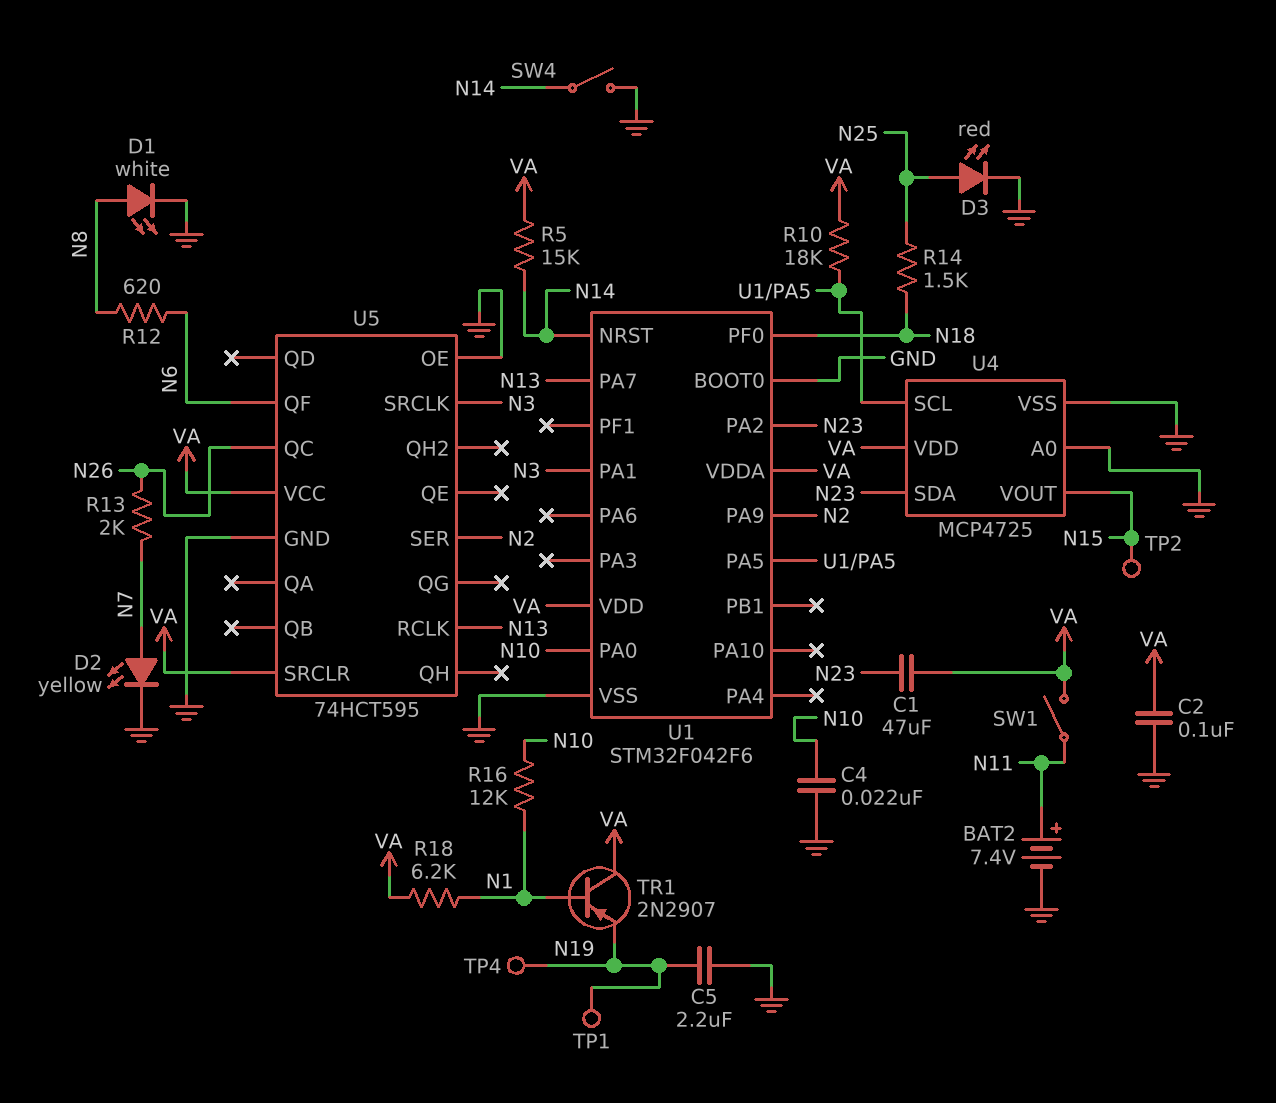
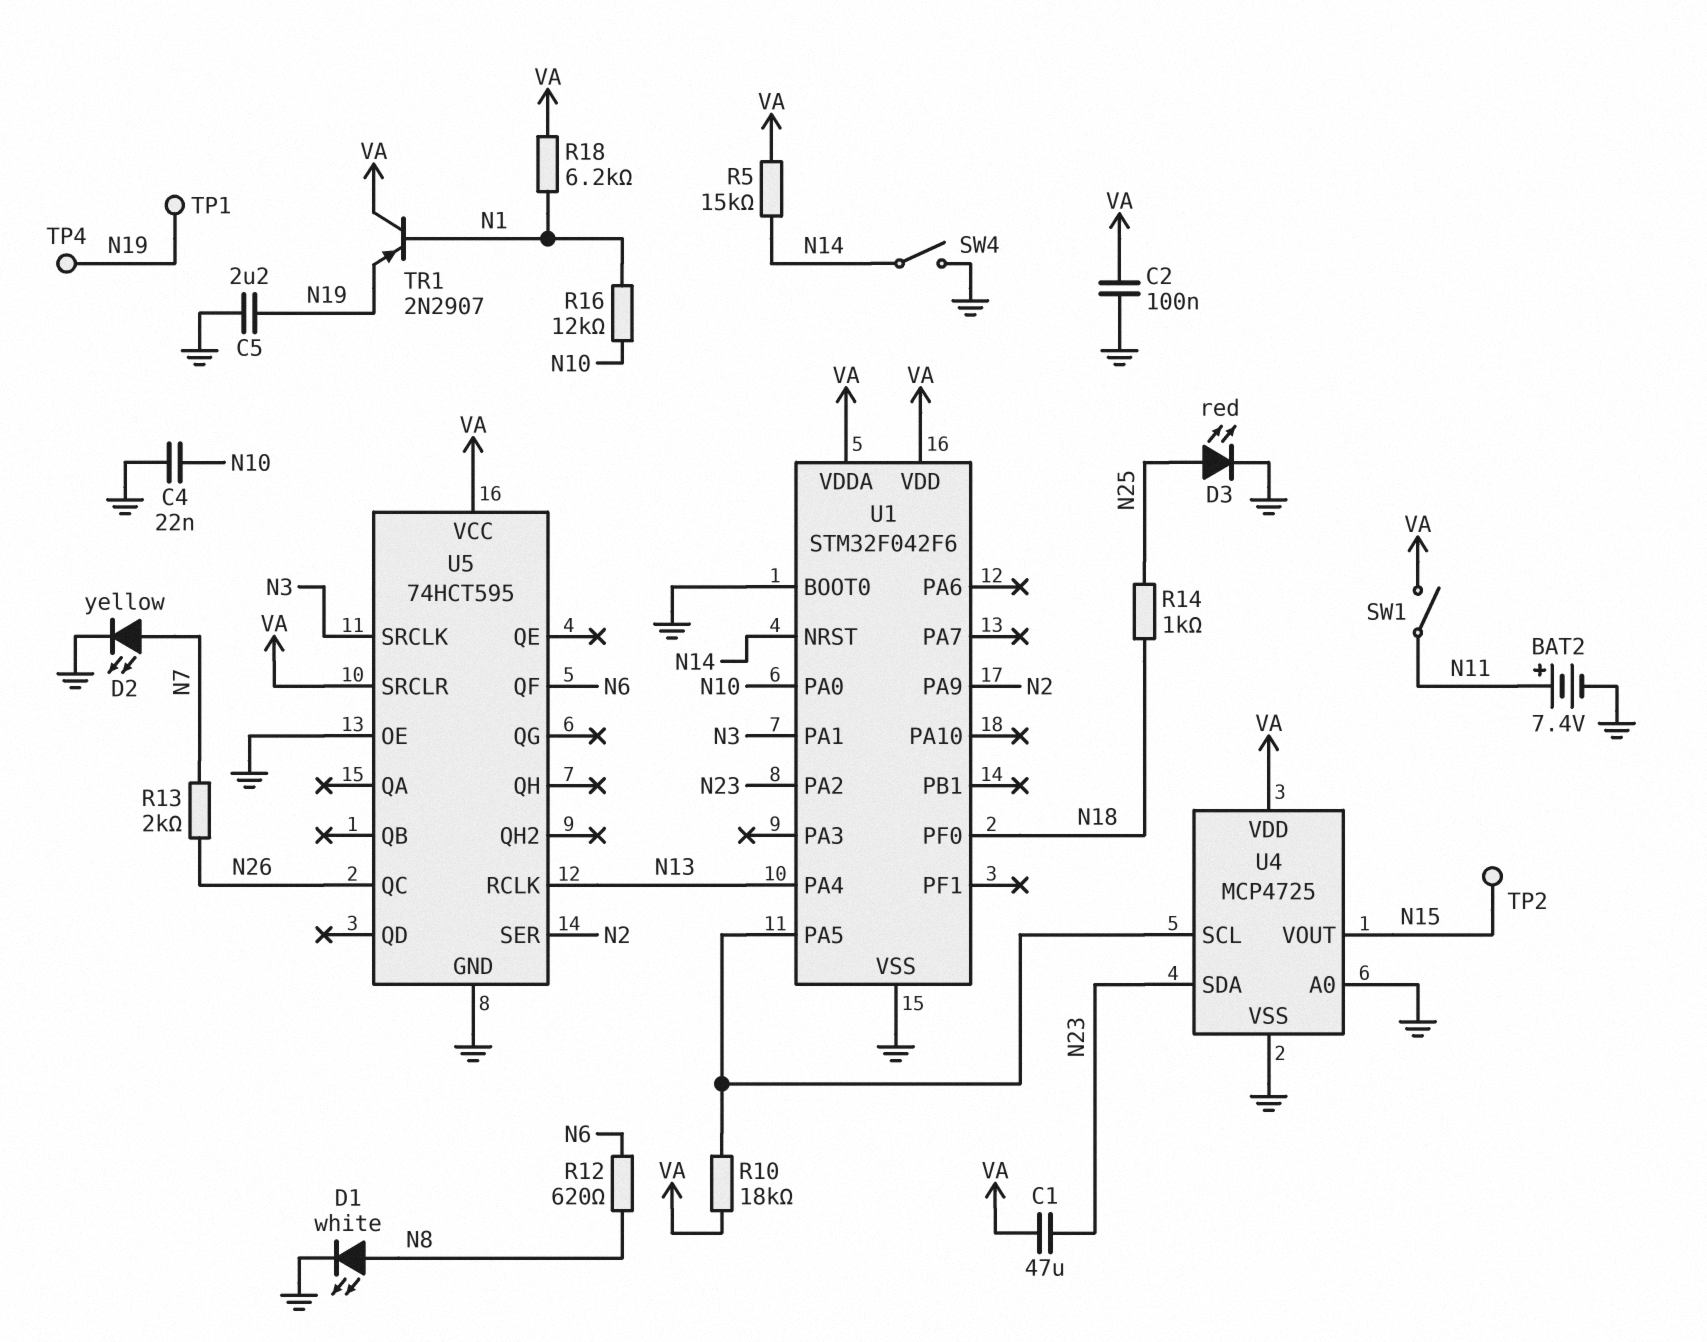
R14: 1.5k (N18, N25) -> 1k (N18, N25)
U1 pin PA4: none -> N13
U1 pin PA7: N13 -> none

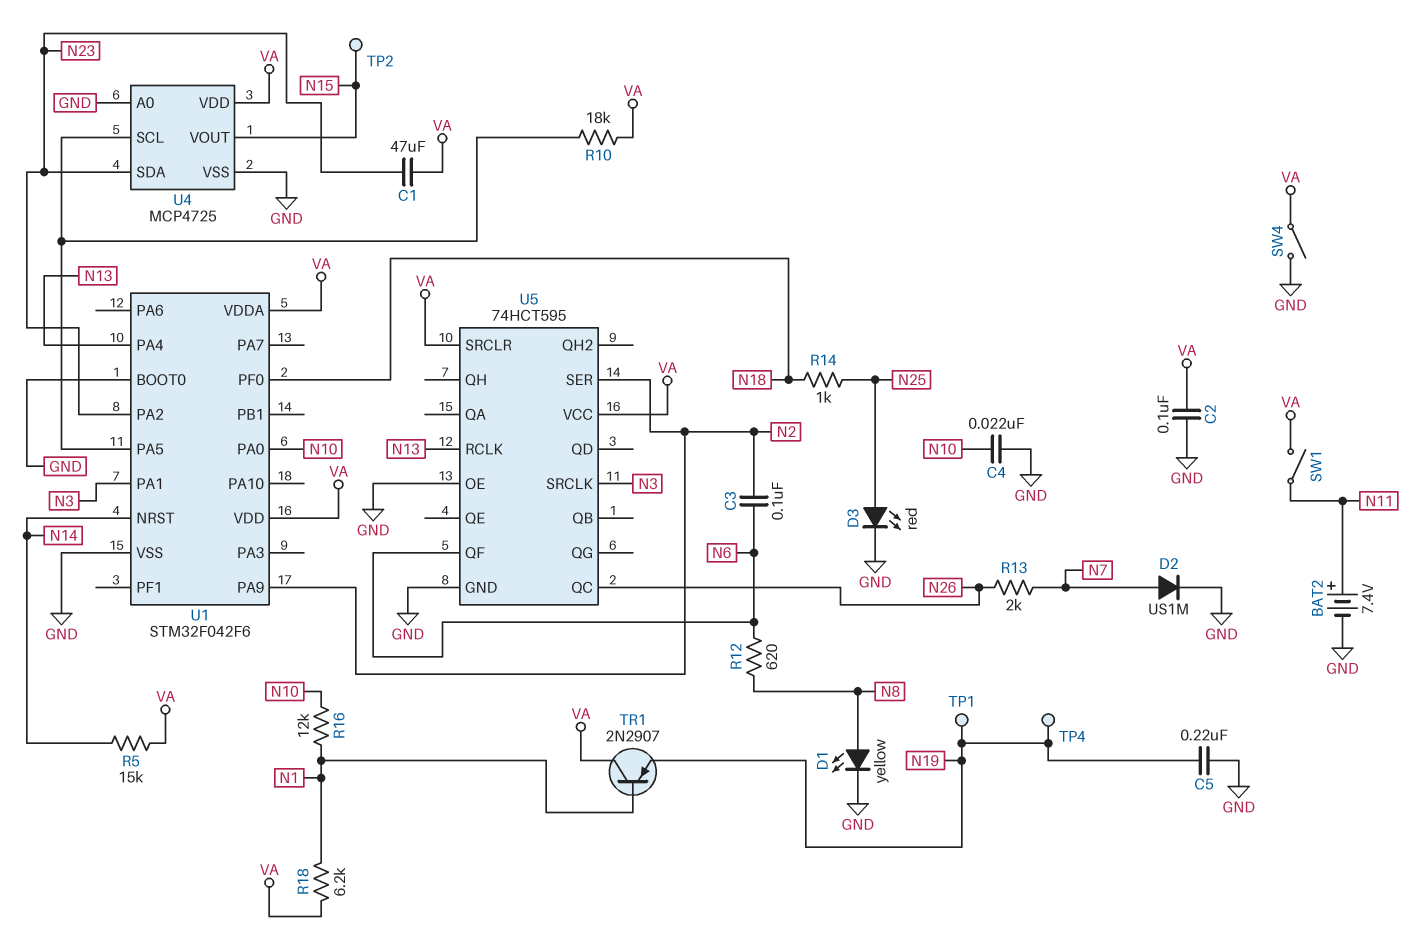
C3: none -> 100nF (N2, N6)
C5: 2.2uF (GND, N19) -> 220nF (GND, N19)
D1: LED white (A N8, K GND) -> LED yellow (A N8, K GND)
D2: LED yellow (A N7, K GND) -> diode US1M (A N7, K GND)
SW4: switch (GND, N14) -> switch (GND, VA)

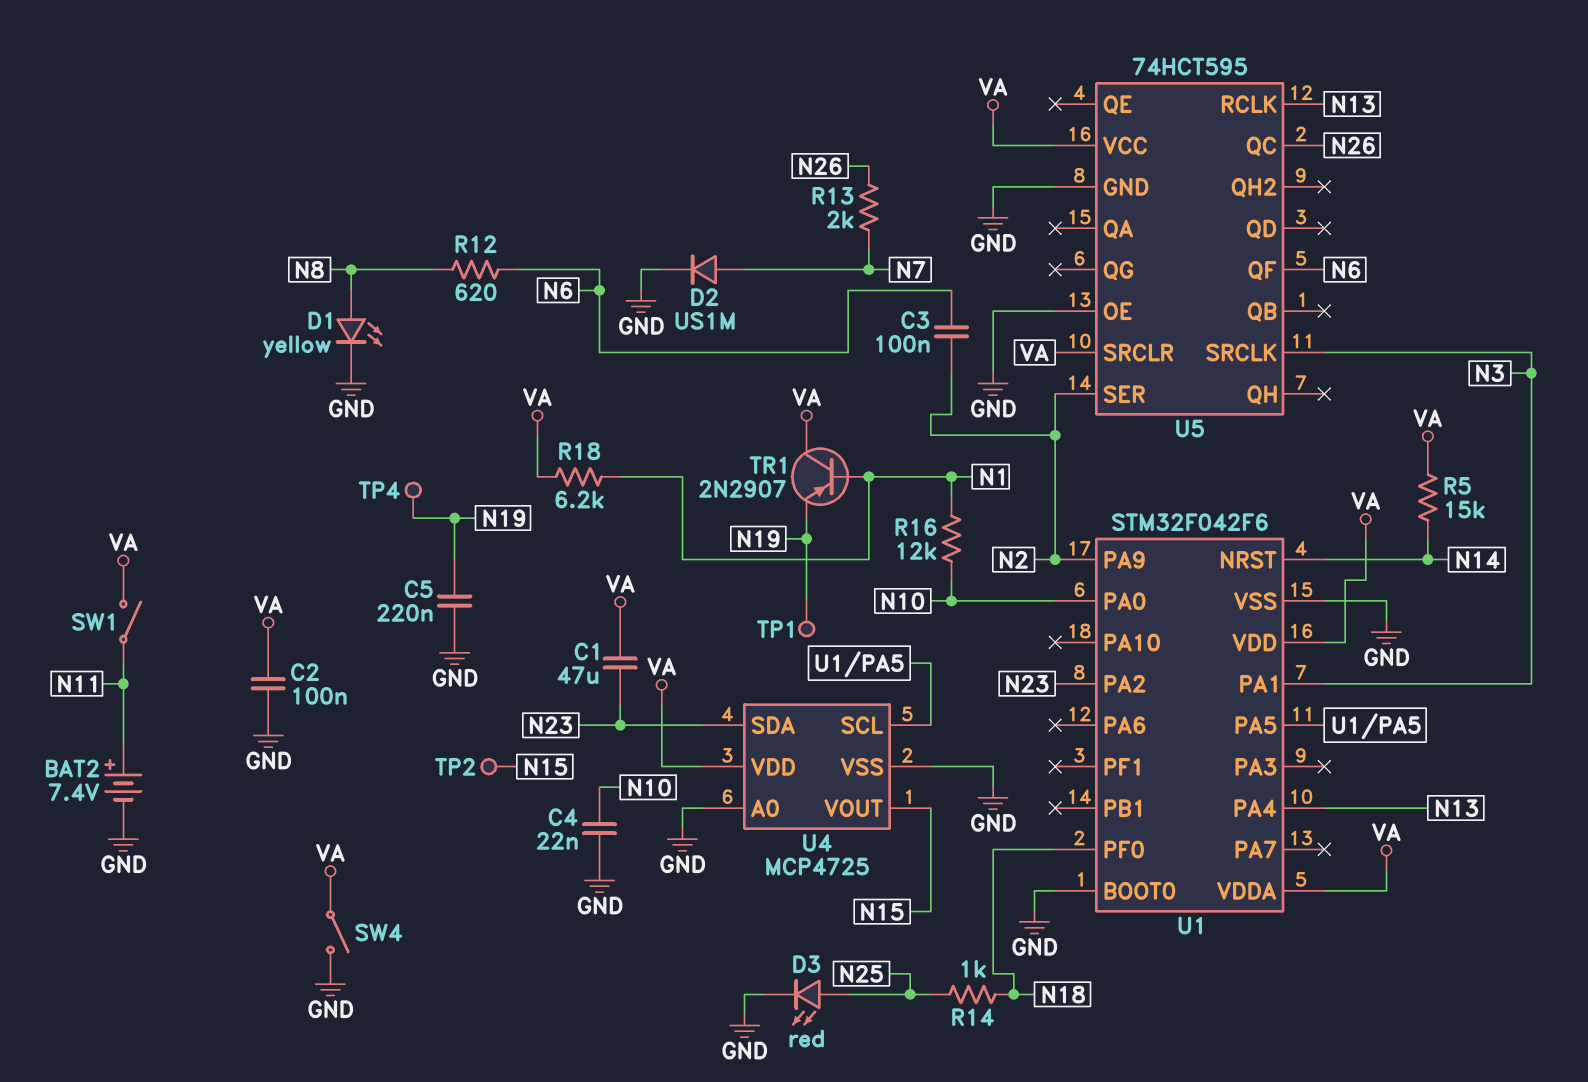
R10: 18k (U1/PA5, VA) -> none

